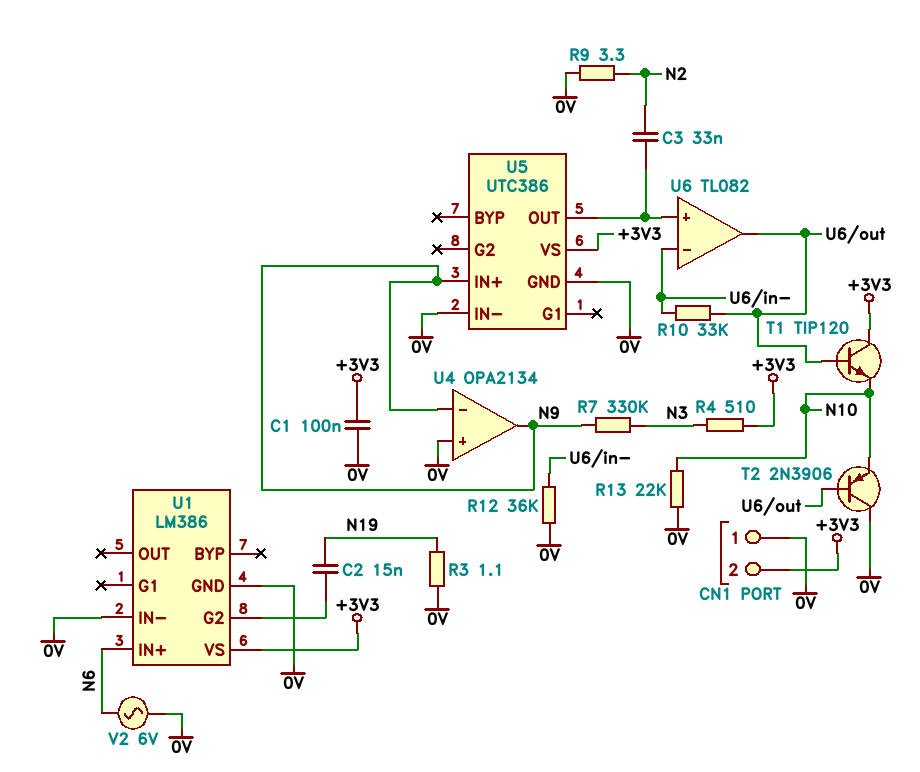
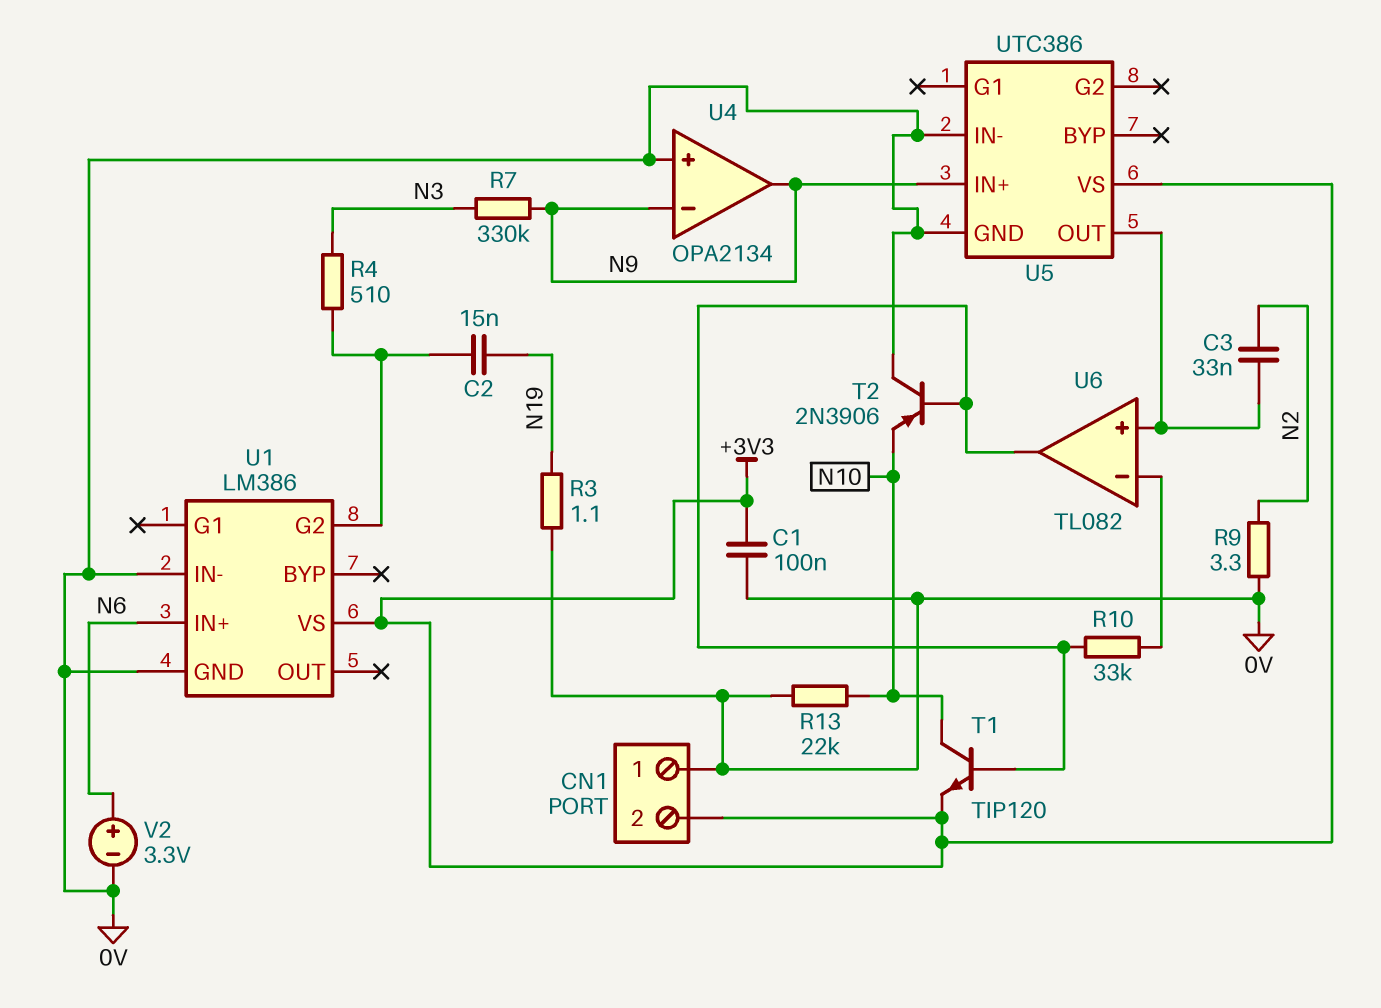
R4: 510 (+3V3, N3) -> 510 (N3, U1/G2)
R12: 36k (0V, U6/in-) -> none
T1: NPN TIP120 (B U6/out, C +3V3, E N10) -> NPN TIP120 (B U6/out, C N10, E +3V3)
V2: AC 6V (0V, N6) -> 3.3V (plus N6, minus 0V)

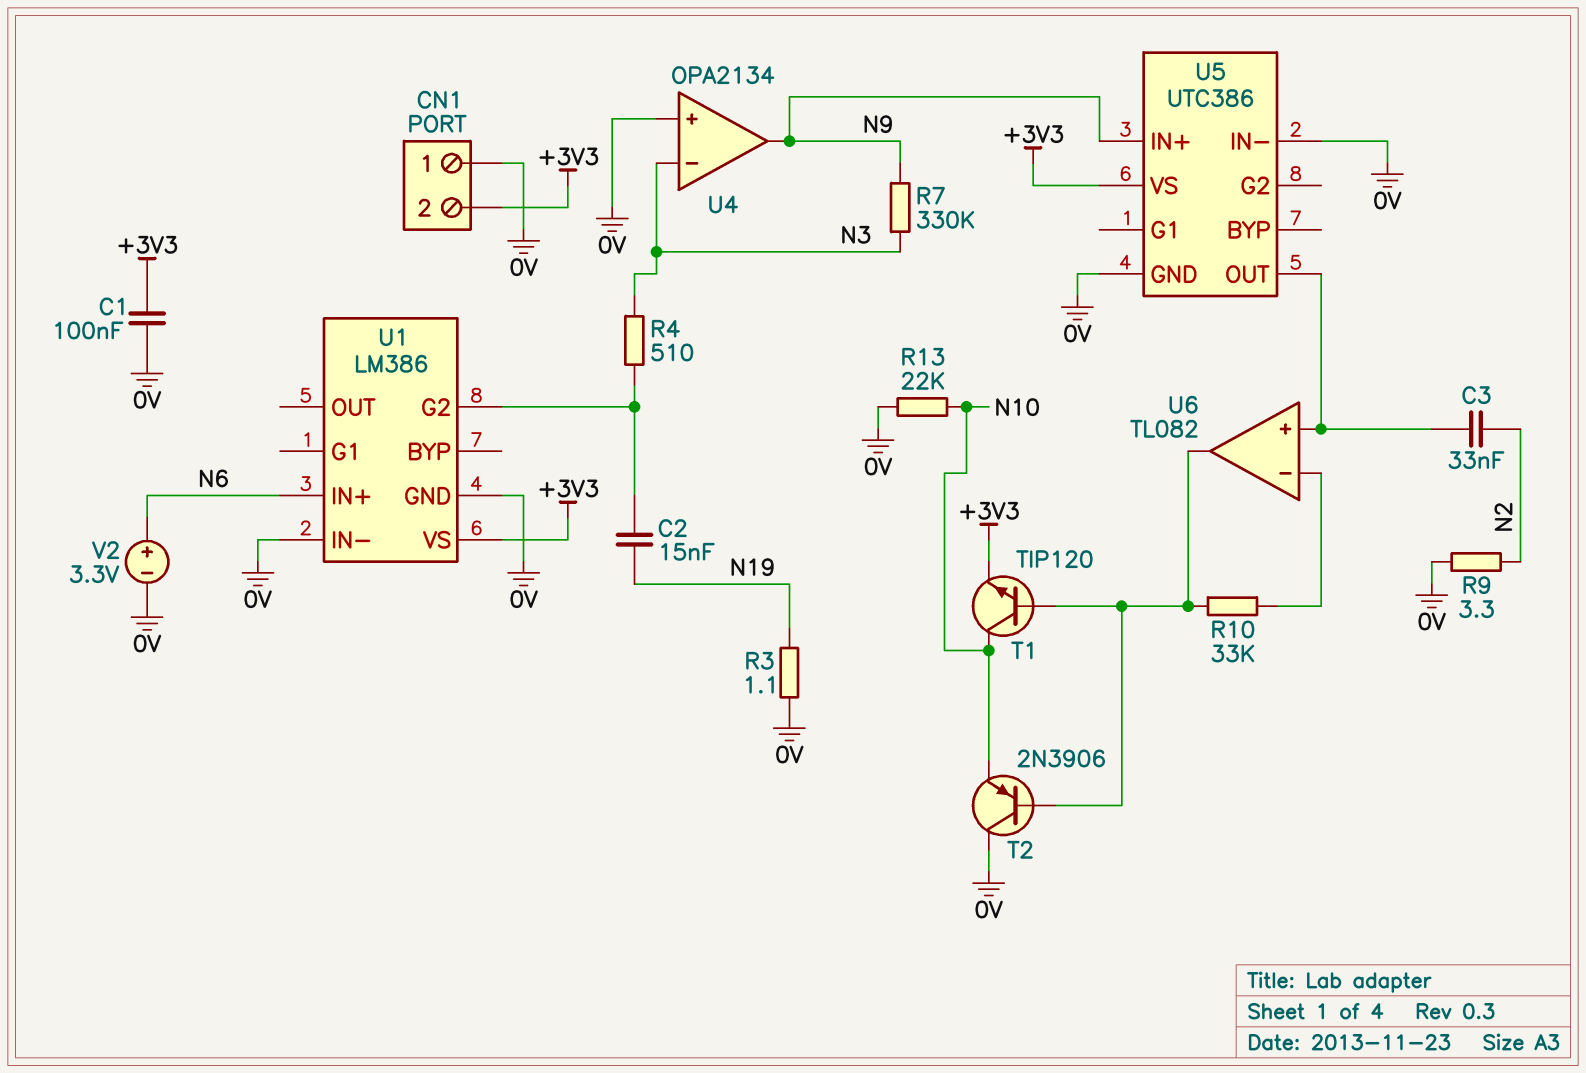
U4 pin in-: N9 -> N3

